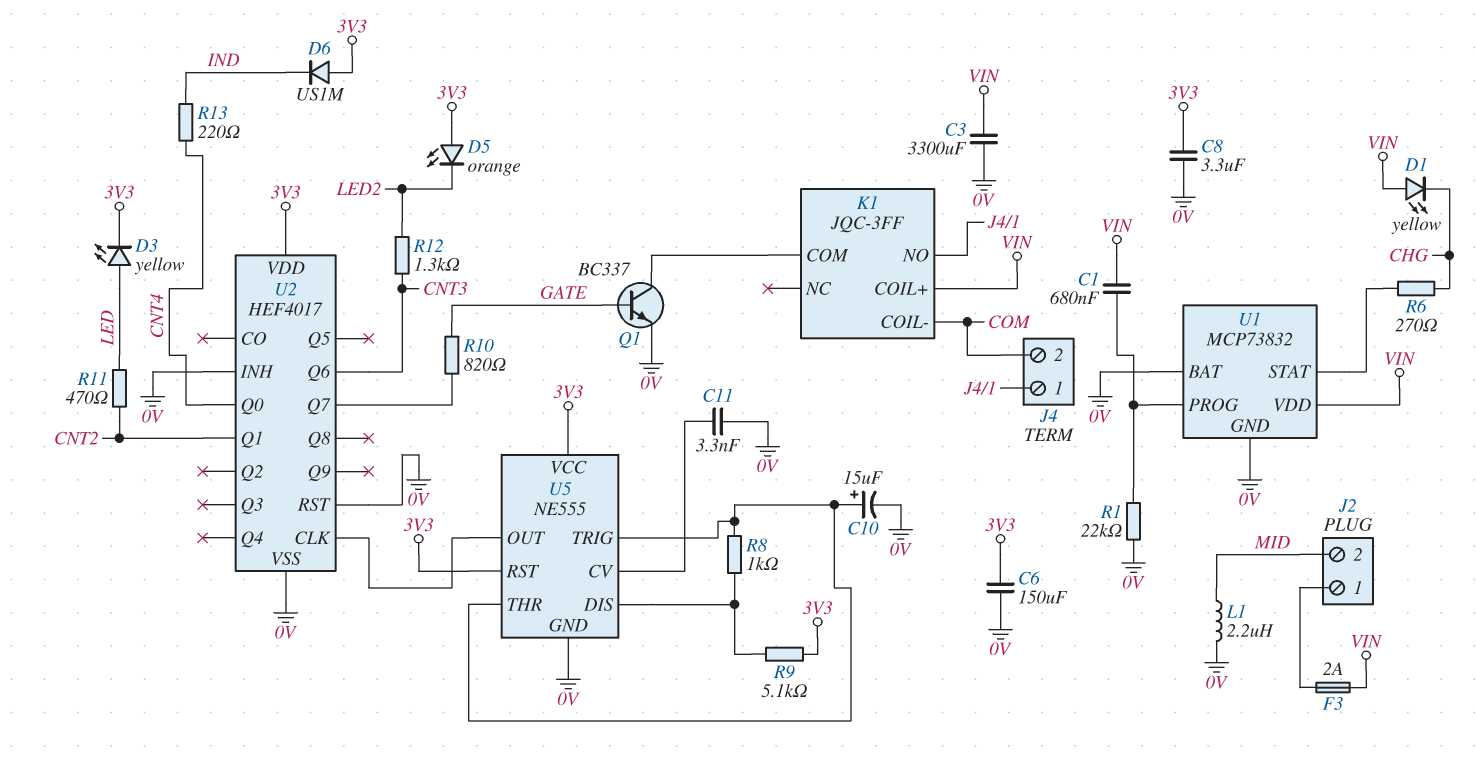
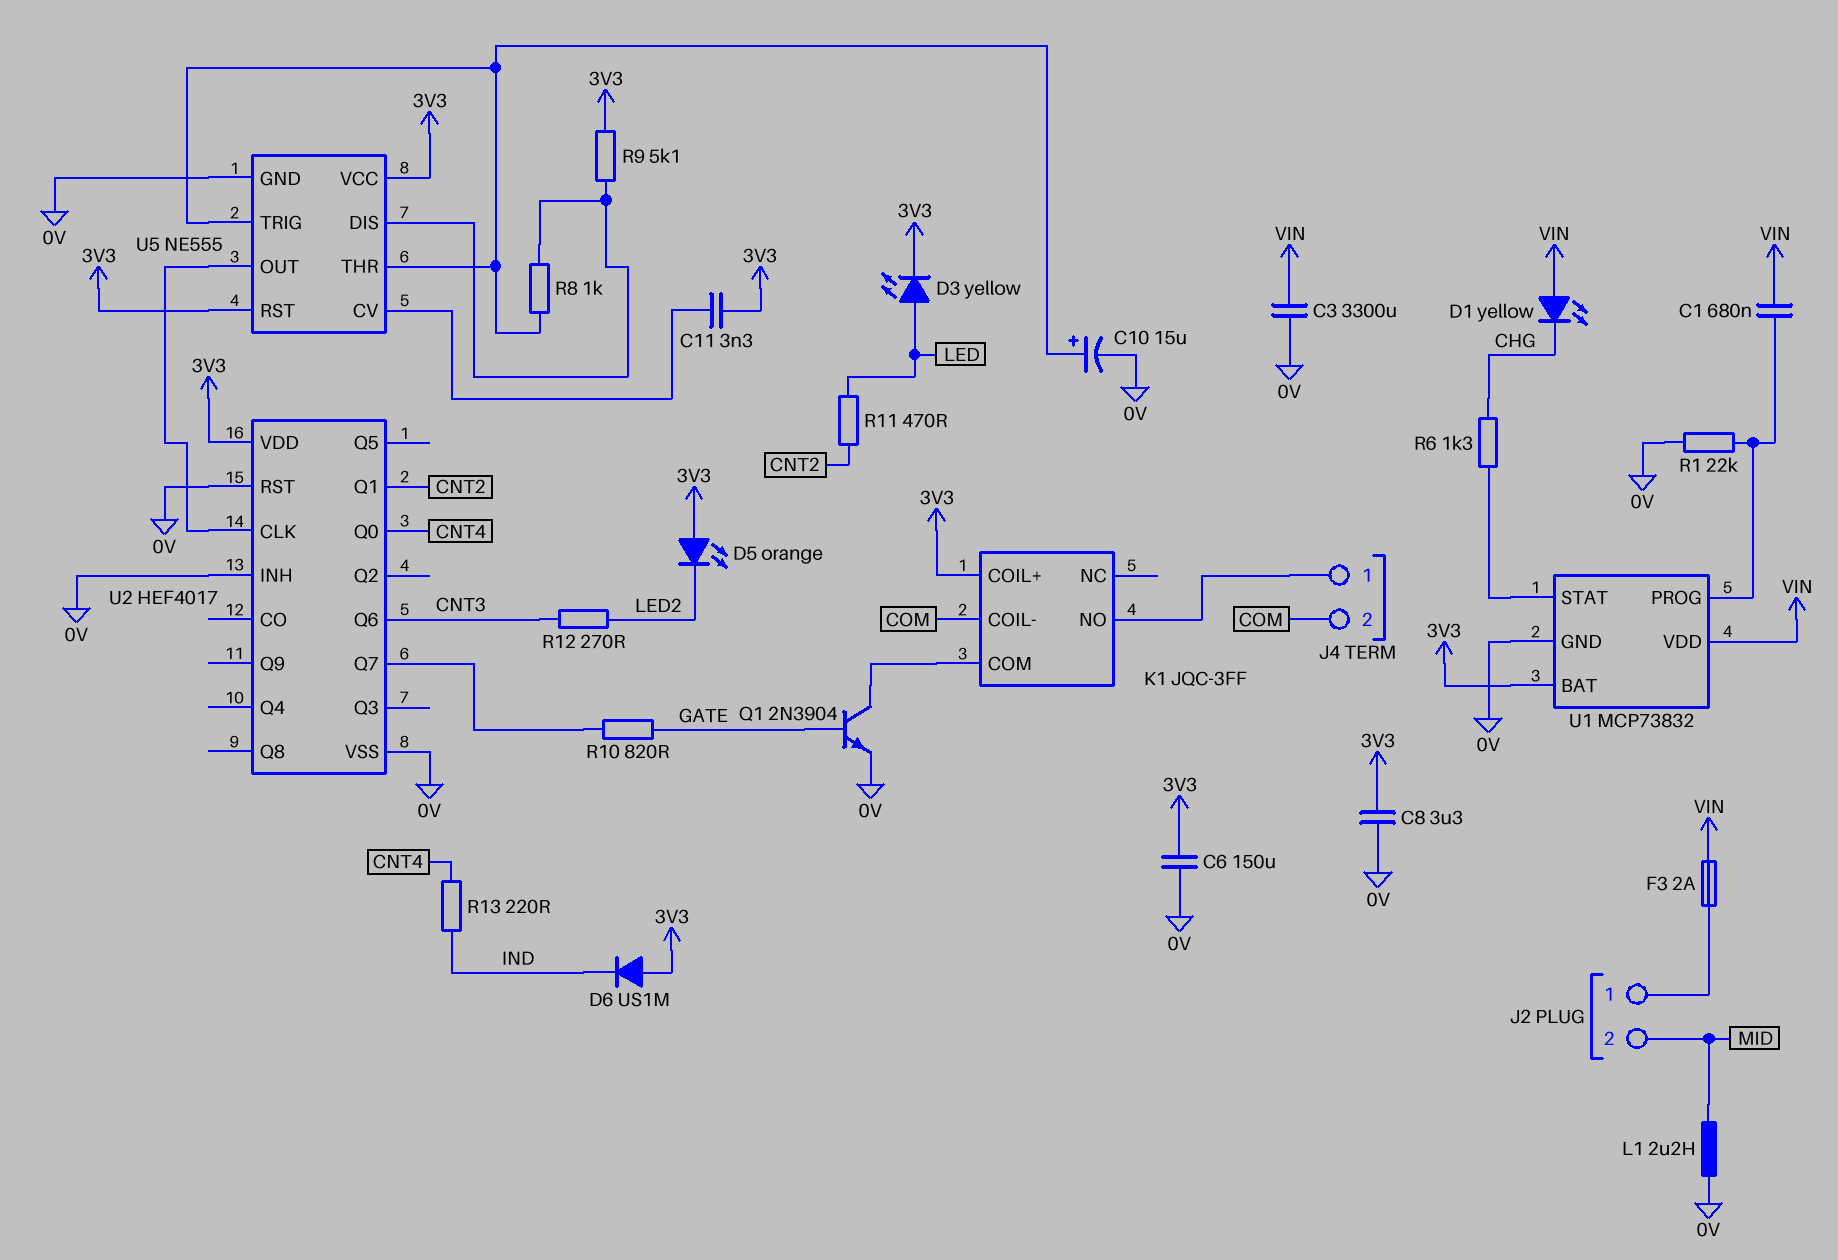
C11: 3.3nF (0V, U5/CV) -> 3.3nF (3V3, U5/CV)
K1 pin COIL+: VIN -> 3V3
Q1: NPN BC337 (B GATE, C K1/COM, E 0V) -> NPN 2N3904 (B GATE, C K1/COM, E 0V)
R6: 270 (CHG, U1/STAT) -> 1.3k (CHG, U1/STAT)
R12: 1.3k (CNT3, LED2) -> 270 (CNT3, LED2)
U1 pin BAT: 0V -> 3V3

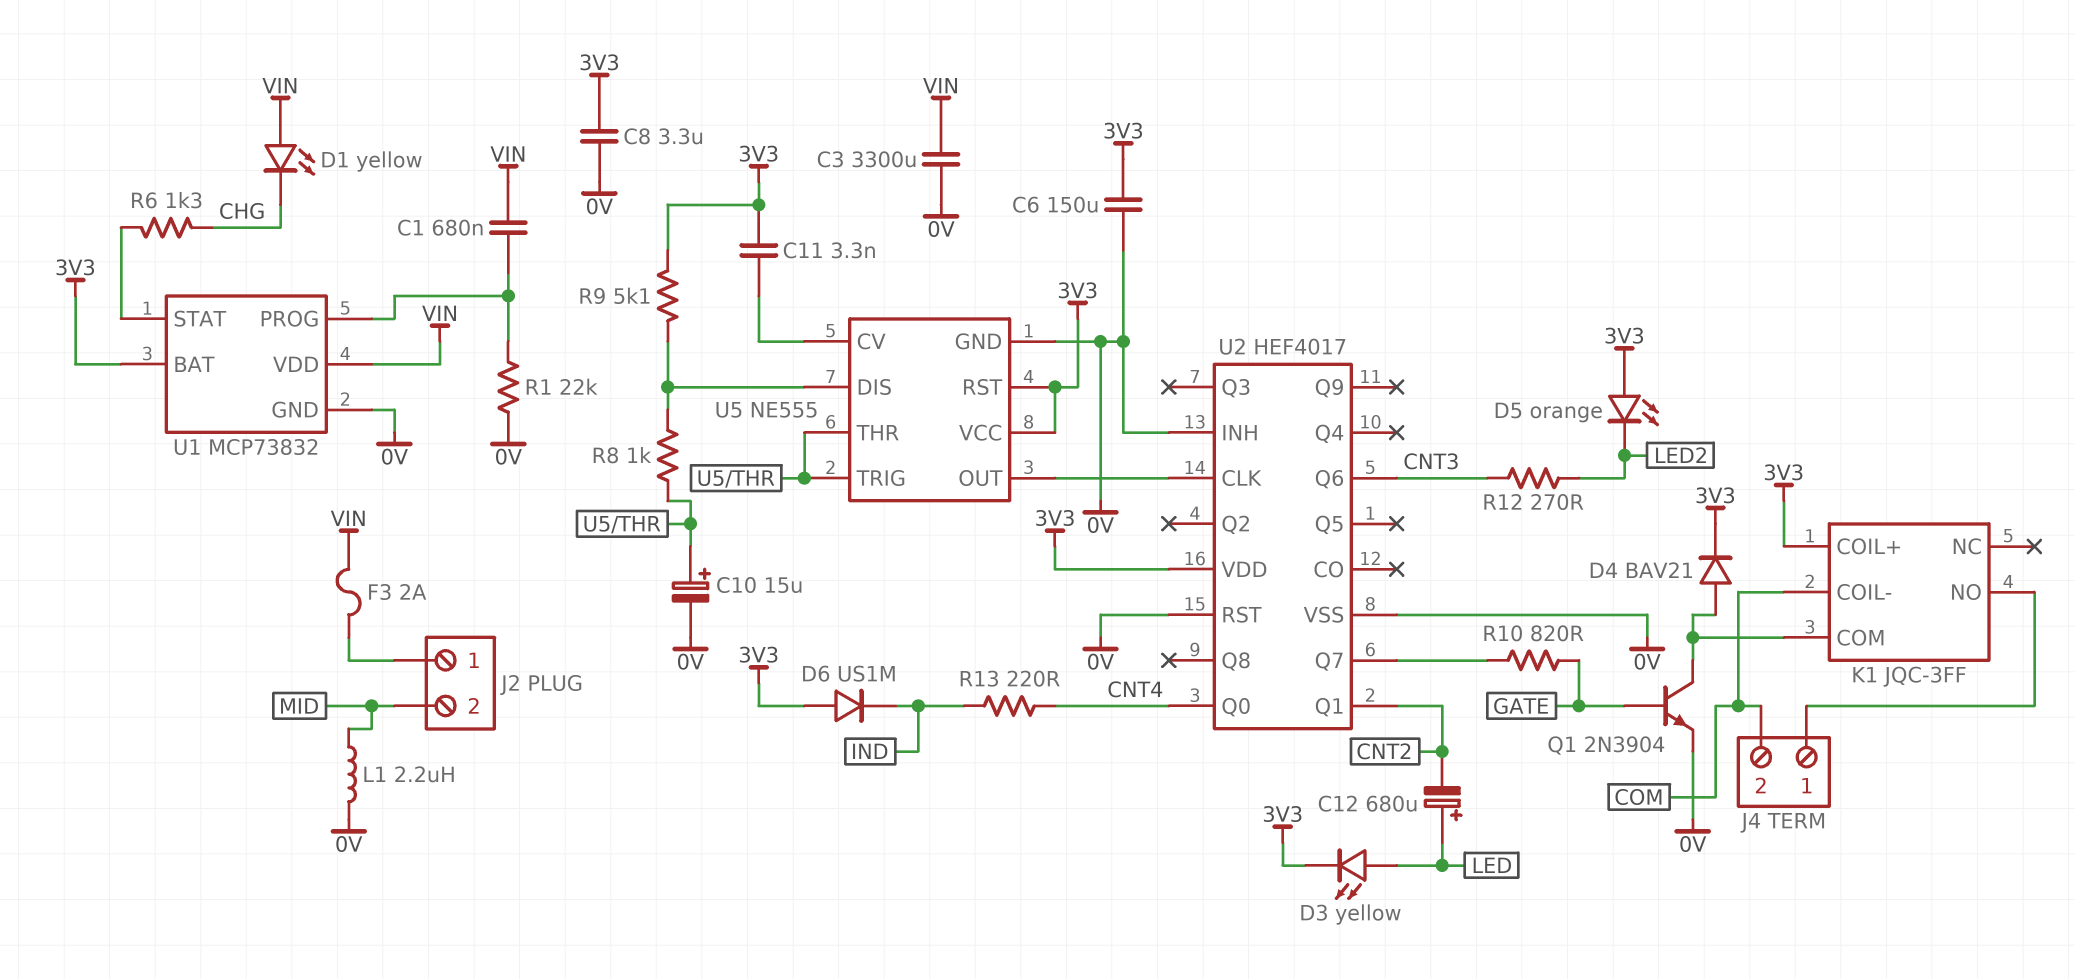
C12: none -> 680uF (plus LED, minus CNT2)
D4: none -> diode BAV21 (A K1/COM, K 3V3)
R11: 470 (CNT2, LED) -> none

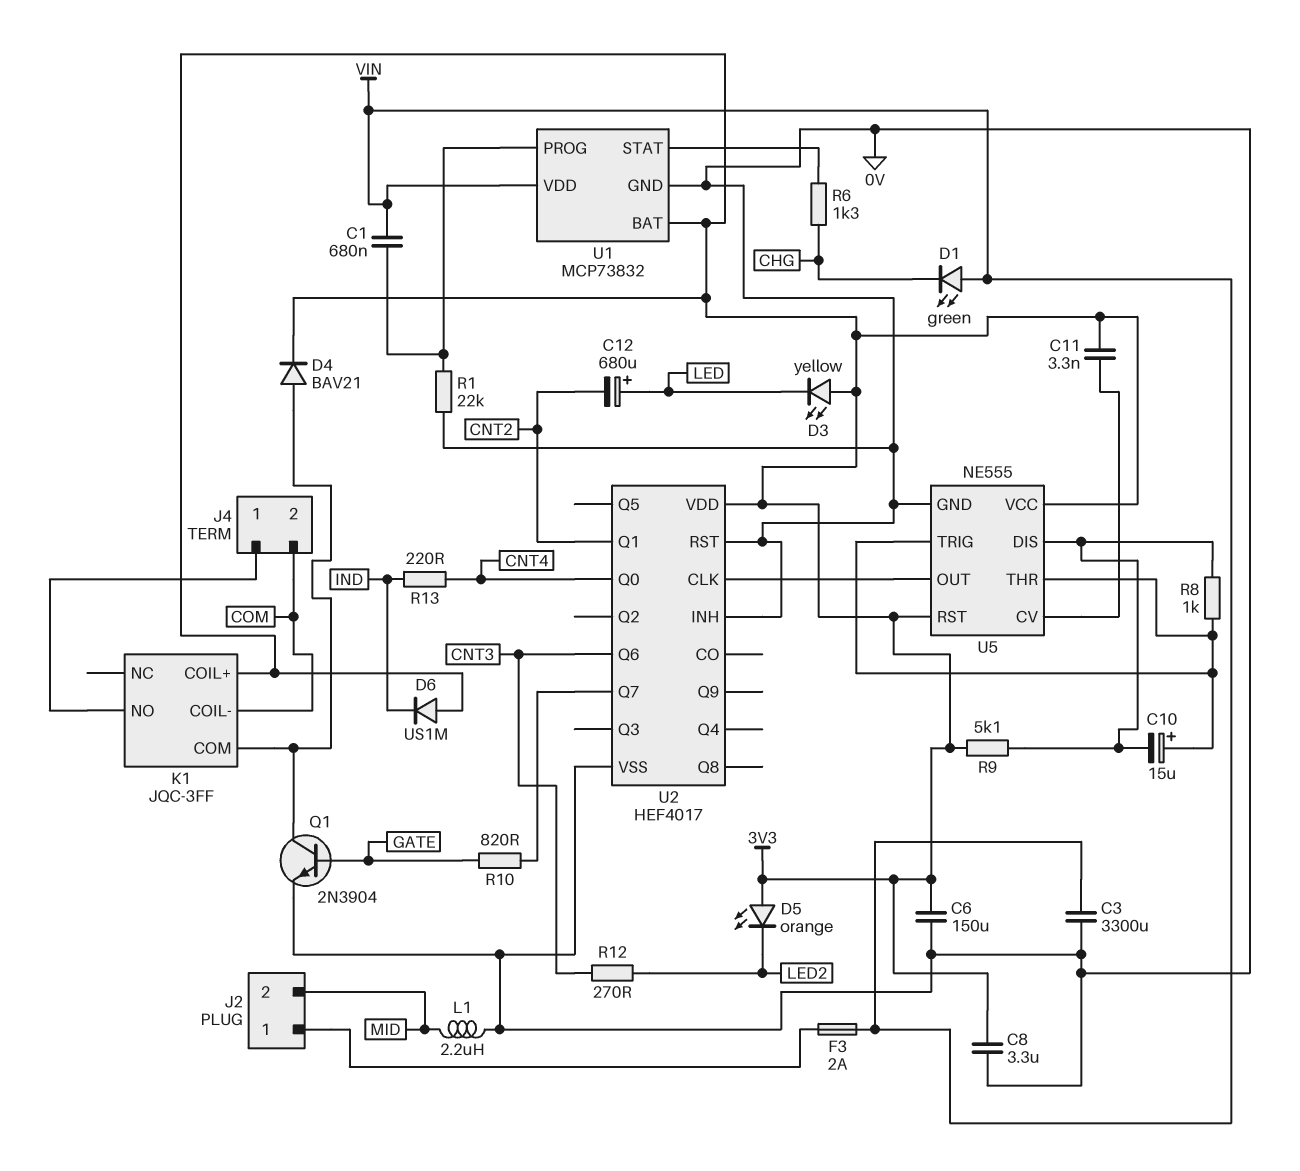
C10: 15uF (plus U5/THR, minus 0V) -> 15uF (plus U5/THR, minus U5/DIS)
D1: LED yellow (A VIN, K CHG) -> LED green (A VIN, K CHG)
D3: LED yellow (A LED, K 3V3) -> LED yellow (A 3V3, K LED)

